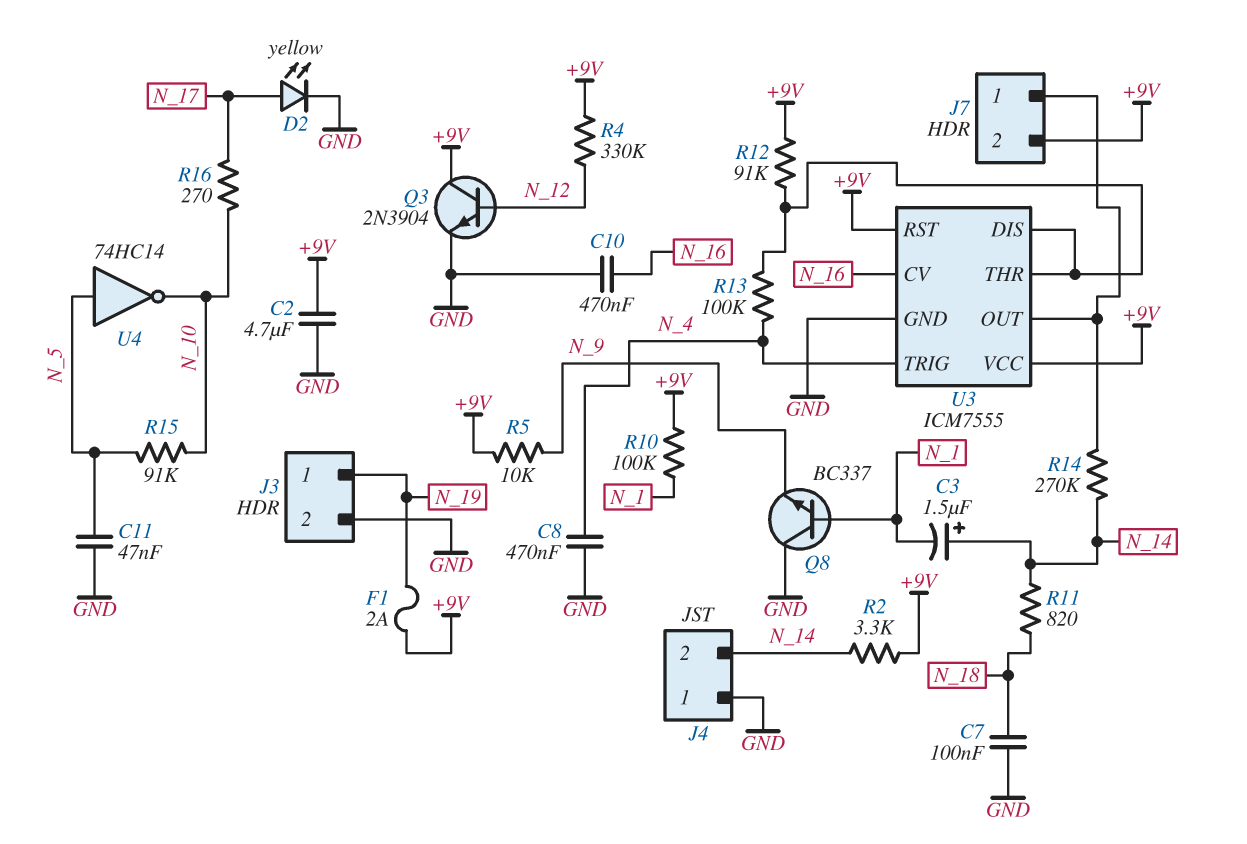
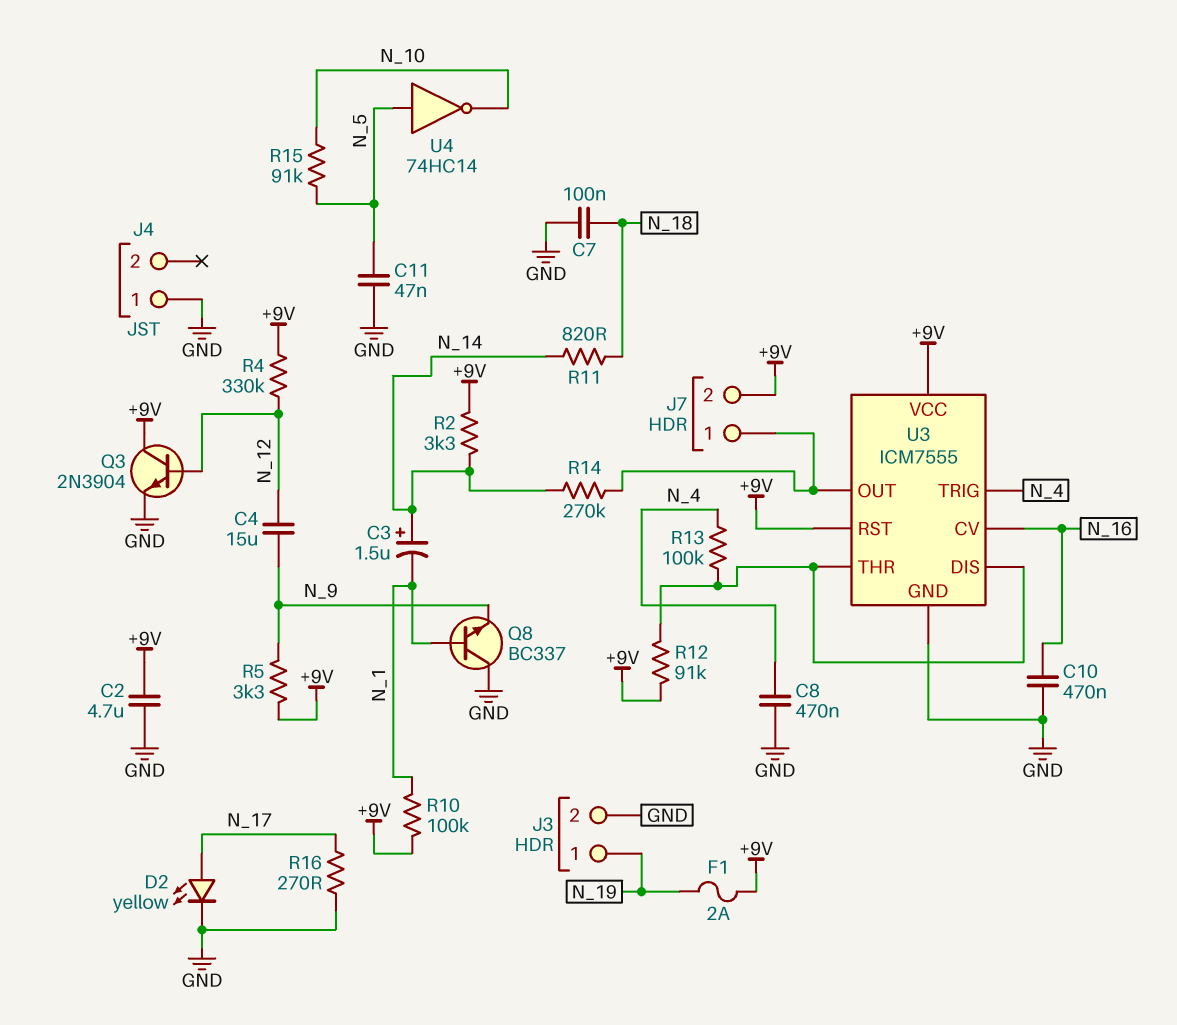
C4: none -> 15uF (N_9, N_12)
J4 pin 2: N_14 -> none
R5: 10k (+9V, N_9) -> 3.3k (+9V, N_9)
R16: 270 (N_10, N_17) -> 270 (GND, N_17)

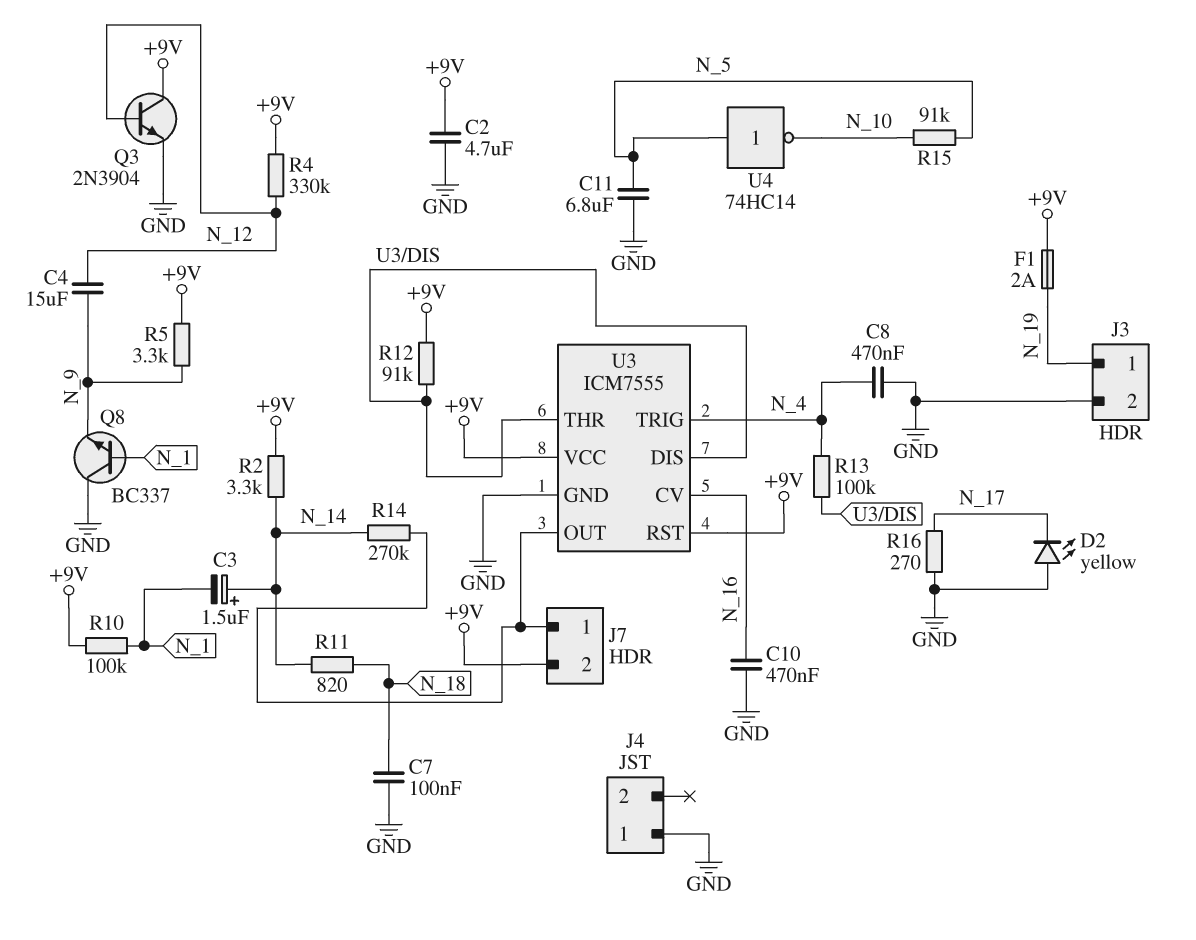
C11: 47nF (GND, N_5) -> 6.8uF (GND, N_5)
D2: LED yellow (A N_17, K GND) -> LED yellow (A GND, K N_17)

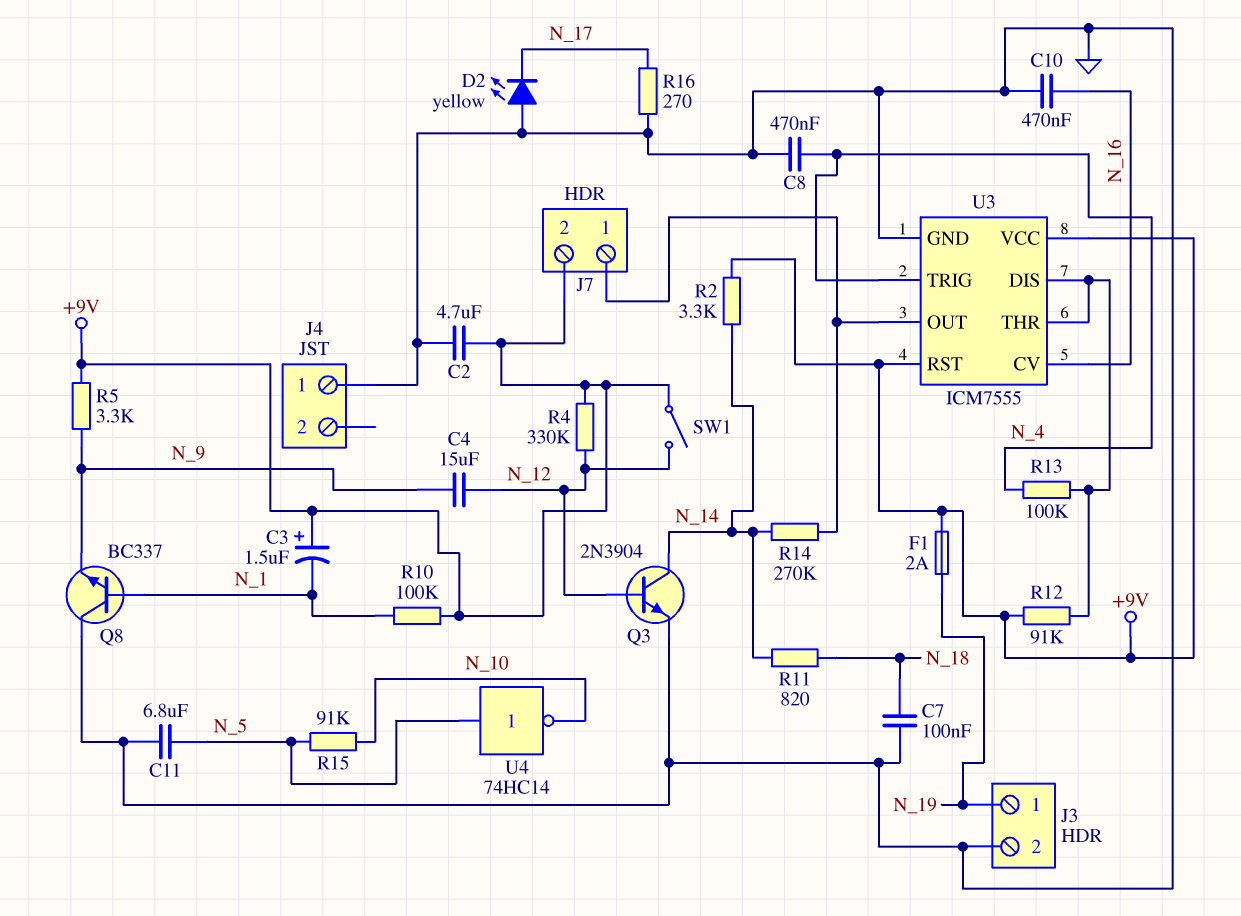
C3: 1.5uF (plus N_14, minus N_1) -> 1.5uF (plus +9V, minus N_1)
Q3: NPN 2N3904 (B N_12, C +9V, E GND) -> NPN 2N3904 (B N_12, C N_14, E GND)
SW1: none -> switch (+9V, N_12)

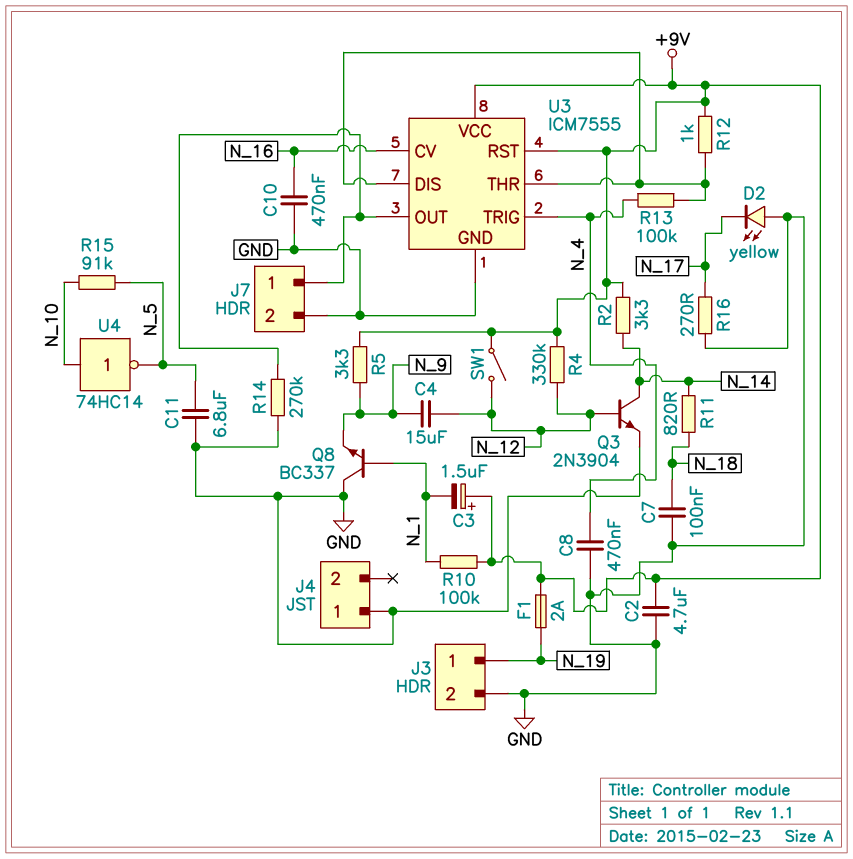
J7 pin 2: +9V -> GND
R12: 91k (+9V, U3/DIS) -> 1k (+9V, U3/DIS)
R14: 270k (J7/1, N_14) -> 270k (GND, J7/1)
U4: NOT 74HC14 (in N_5, out N_10) -> NOT 74HC14 (in N_10, out N_5)

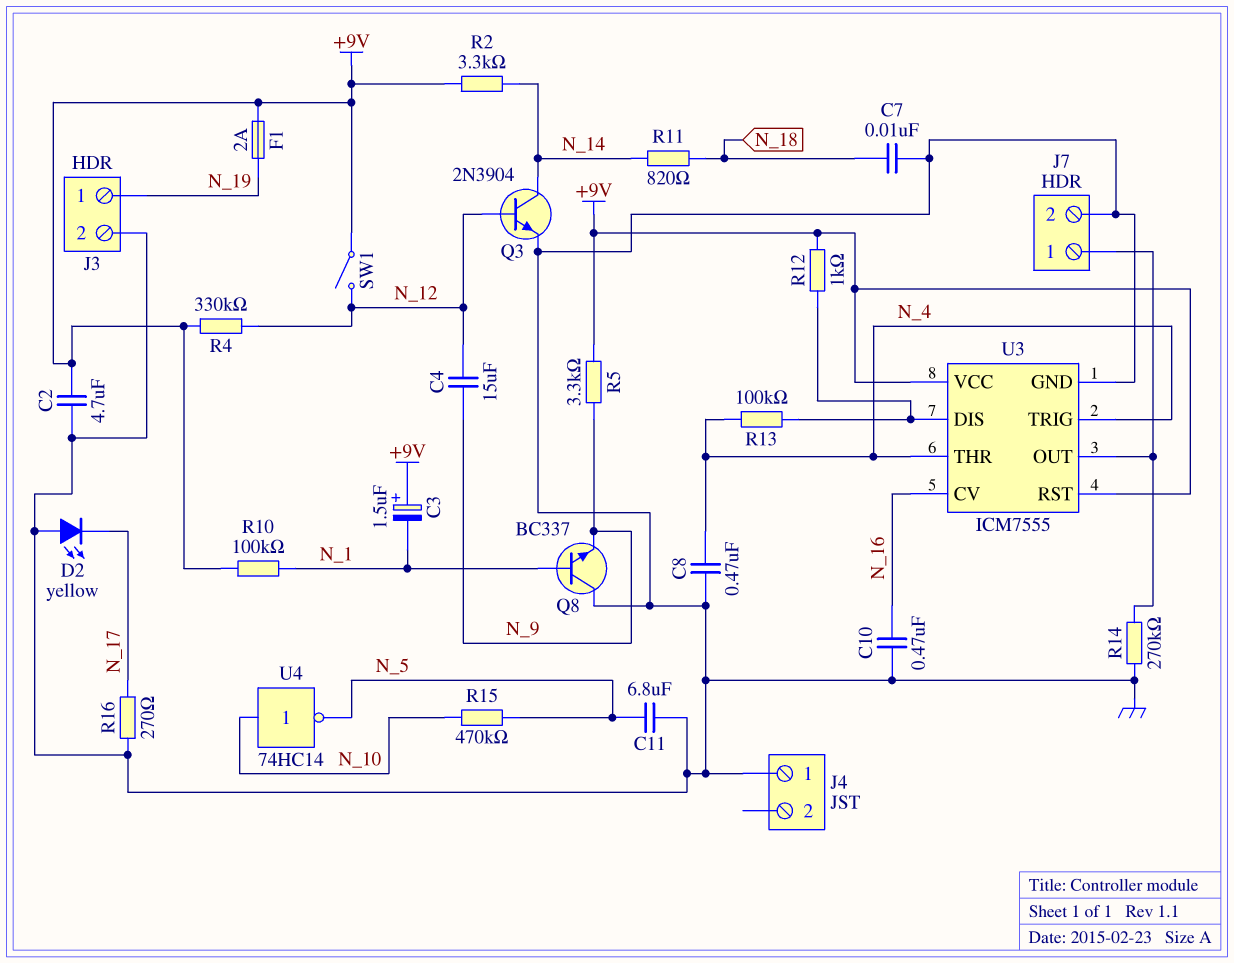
C7: 100nF (GND, N_18) -> 10nF (GND, N_18)
R15: 91k (N_5, N_10) -> 470k (N_5, N_10)
U3 pin THR: U3/DIS -> N_4

